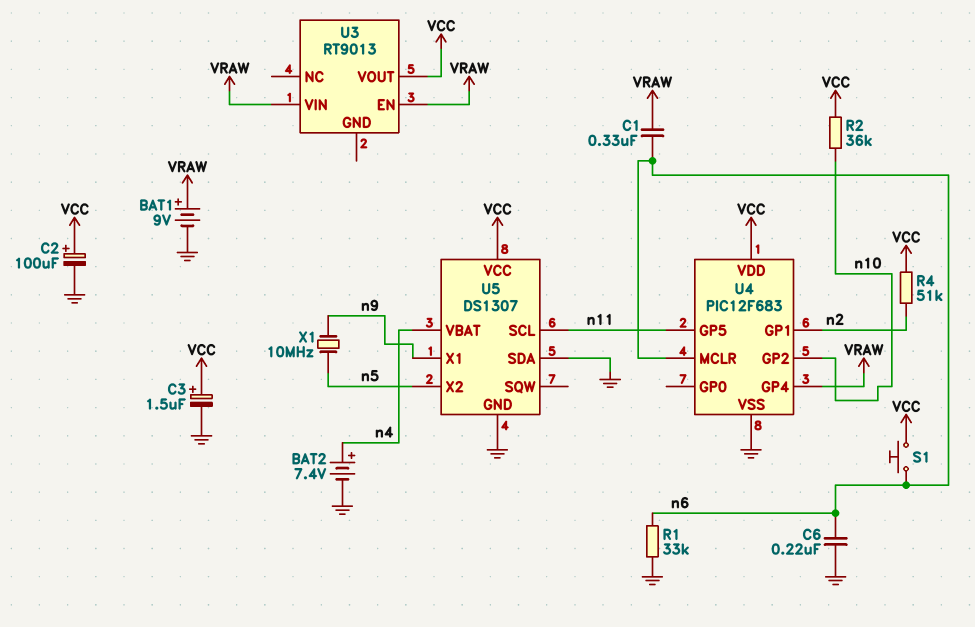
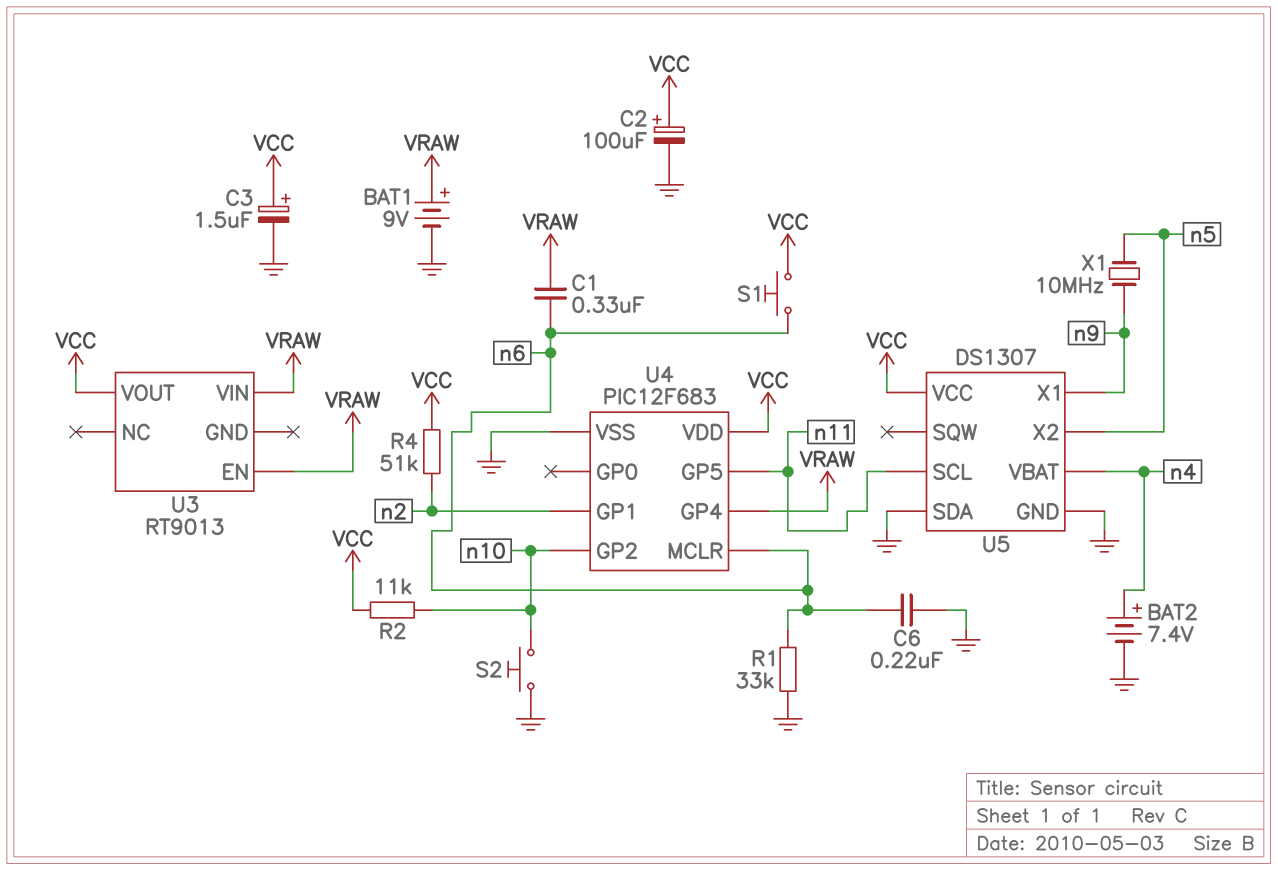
R2: 36k (VCC, n10) -> 11k (VCC, n10)
S2: none -> button (GND, n10)

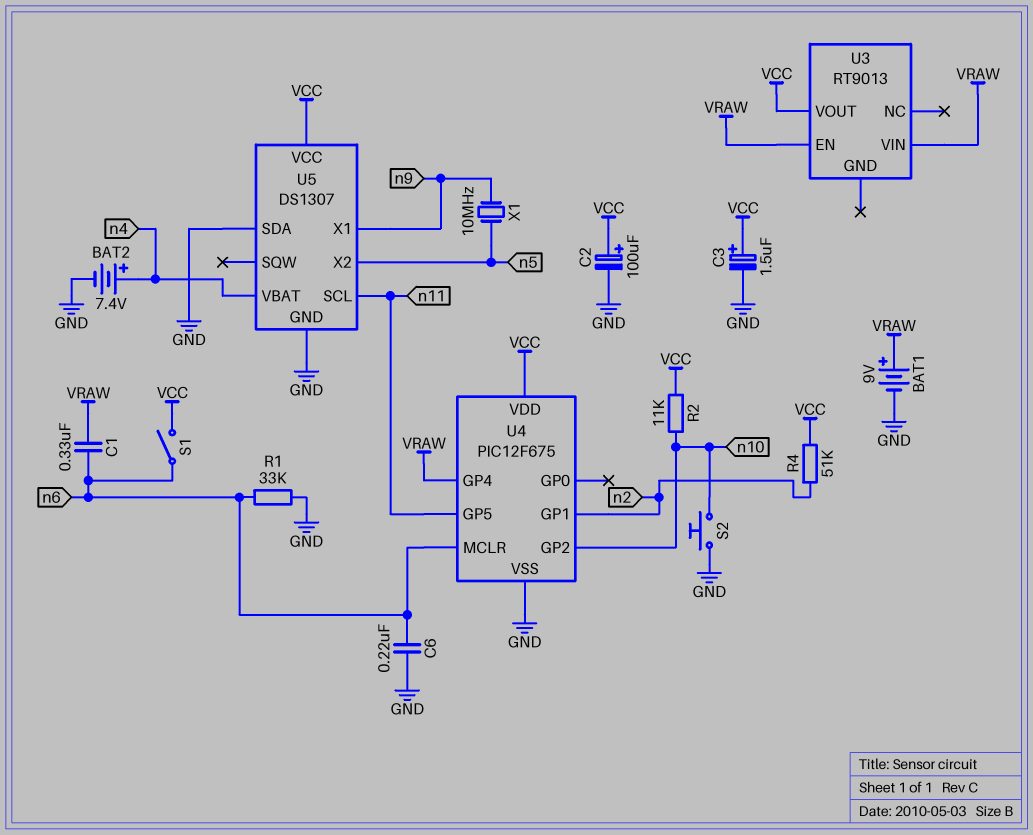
S1: button (VCC, n6) -> switch (VCC, n6)
U4: PIC12F683 -> PIC12F675

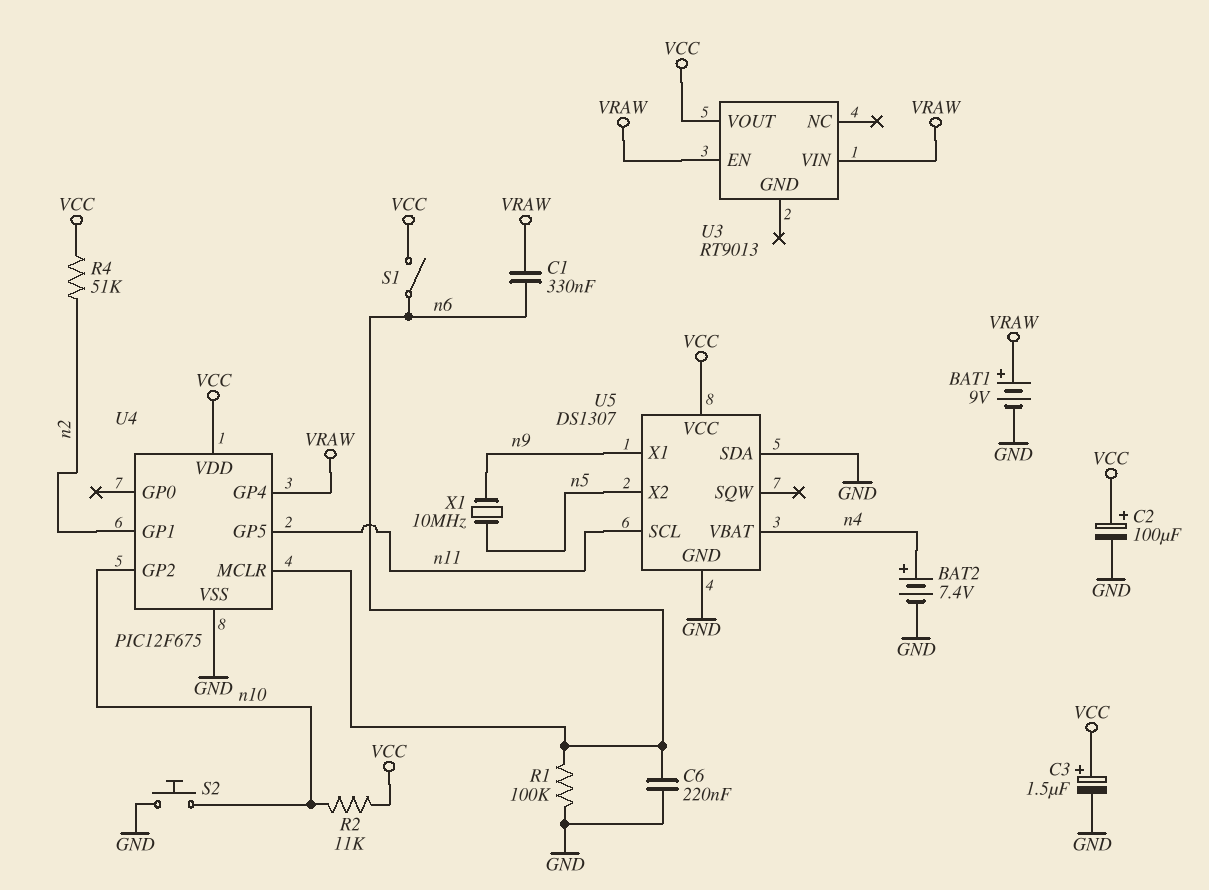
R1: 33k (GND, n6) -> 100k (GND, n6)

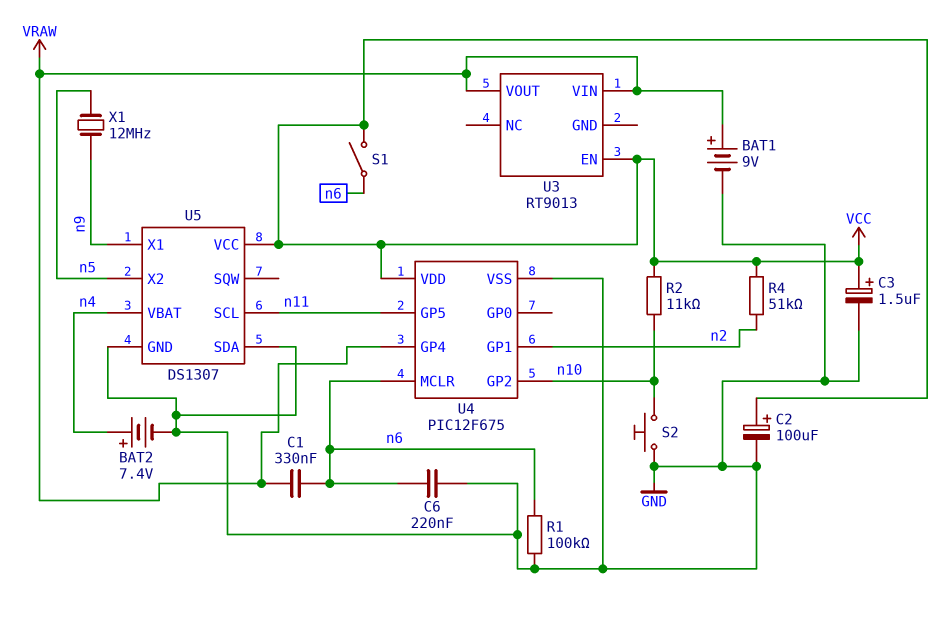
U3 pin EN: VRAW -> VCC
U3 pin VOUT: VCC -> VRAW
X1: 10MHz (n5, n9) -> 12MHz (n5, n9)

